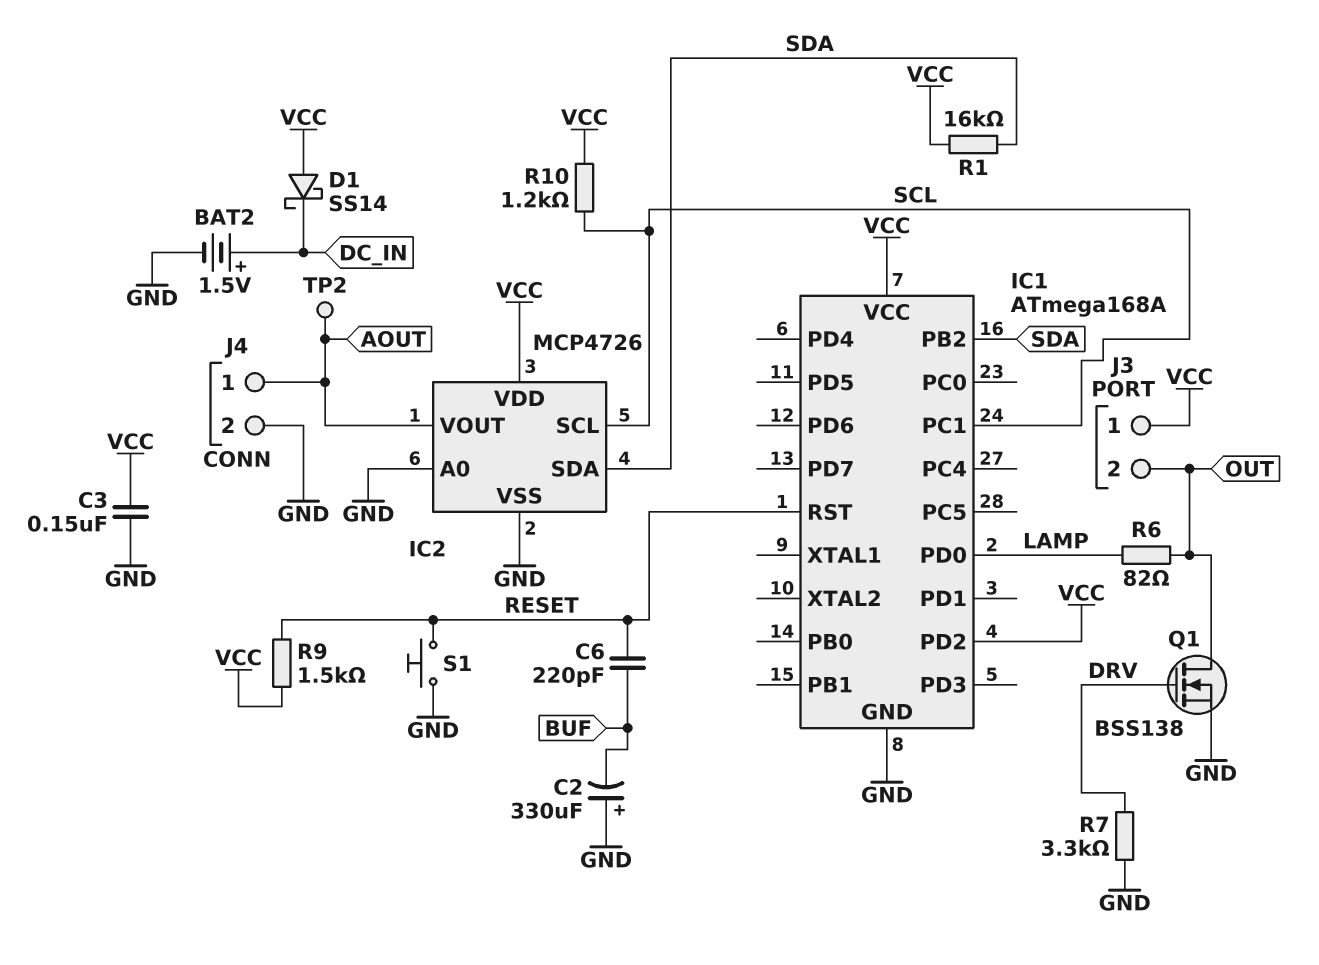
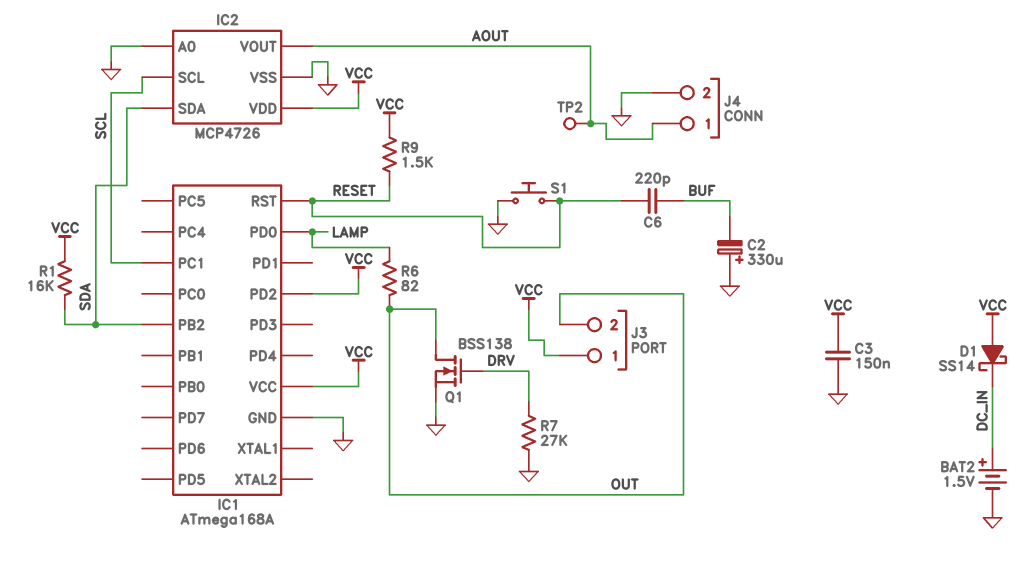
R7: 3.3k (DRV, GND) -> 27k (DRV, GND)
R10: 1.2k (SCL, VCC) -> none

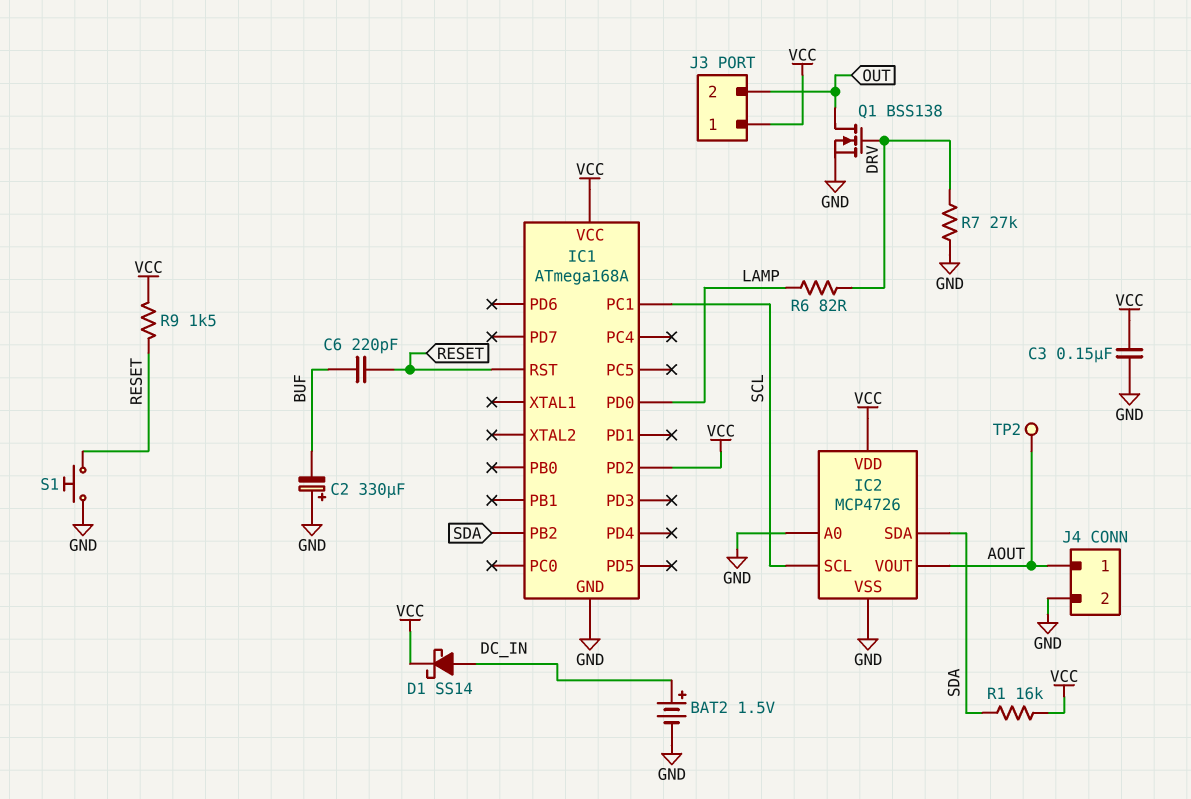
D1: schottky SS14 (A VCC, K DC_IN) -> schottky SS14 (A DC_IN, K VCC)
R6: 82 (LAMP, OUT) -> 82 (DRV, LAMP)

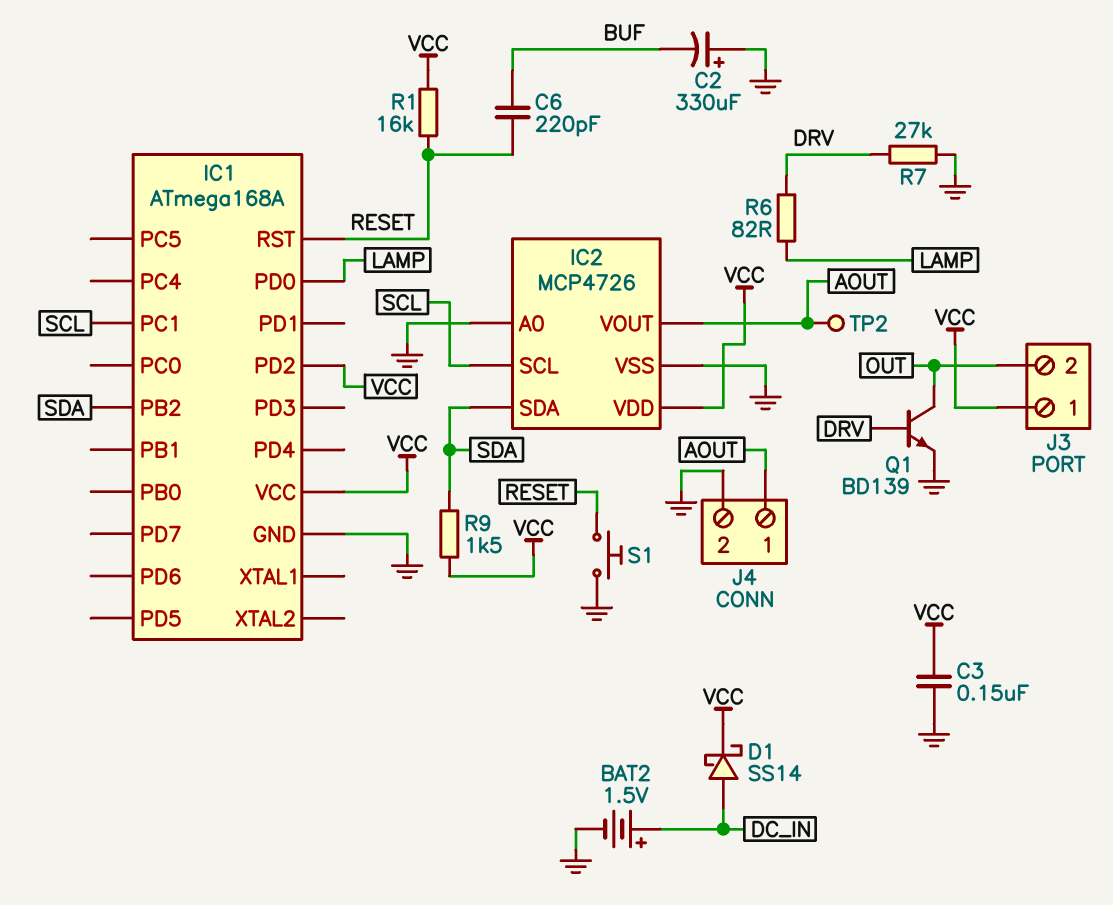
Q1: NMOS BSS138 (G DRV, D OUT, S GND) -> NPN BD139 (B DRV, C OUT, E GND)
R1: 16k (SDA, VCC) -> 16k (RESET, VCC)
R9: 1.5k (RESET, VCC) -> 1.5k (SDA, VCC)

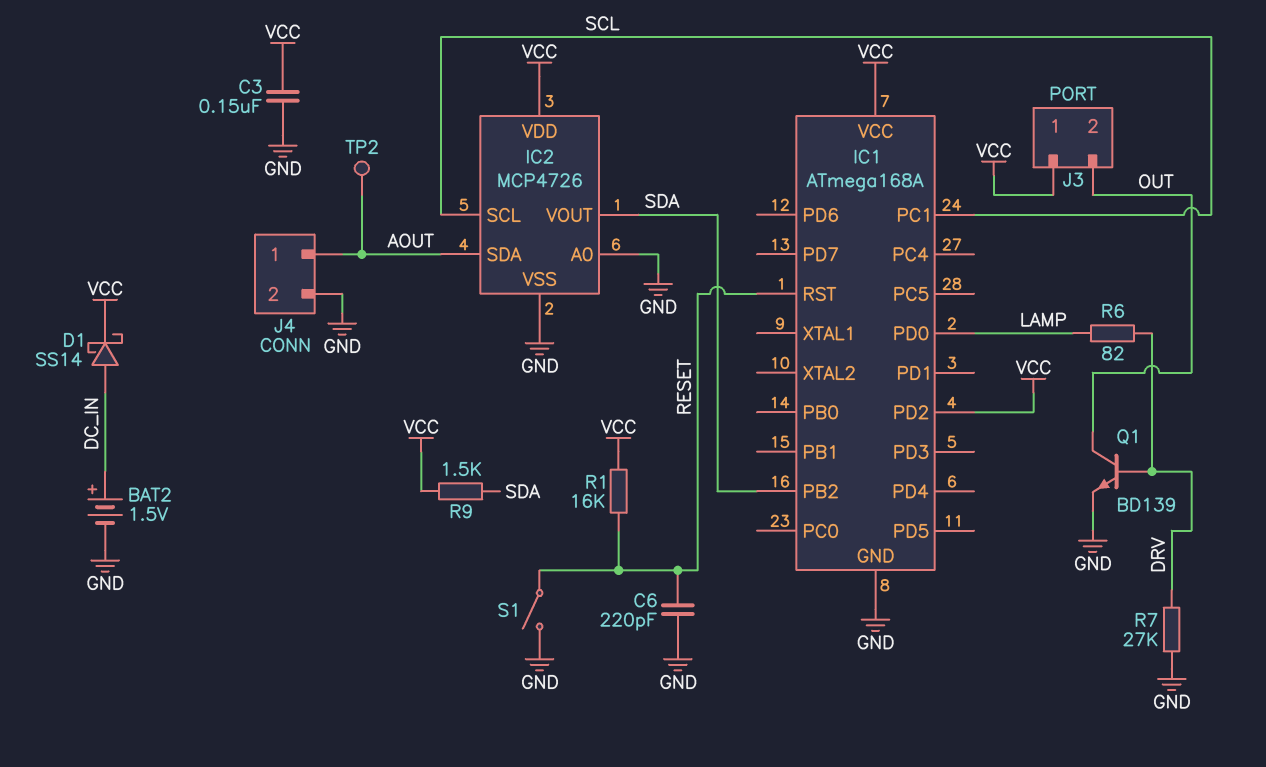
C2: 330uF (plus GND, minus BUF) -> none
C6: 220pF (BUF, RESET) -> 220pF (GND, RESET)
IC2 pin SDA: SDA -> AOUT
IC2 pin VOUT: AOUT -> SDA
S1: button (GND, RESET) -> switch (GND, RESET)

